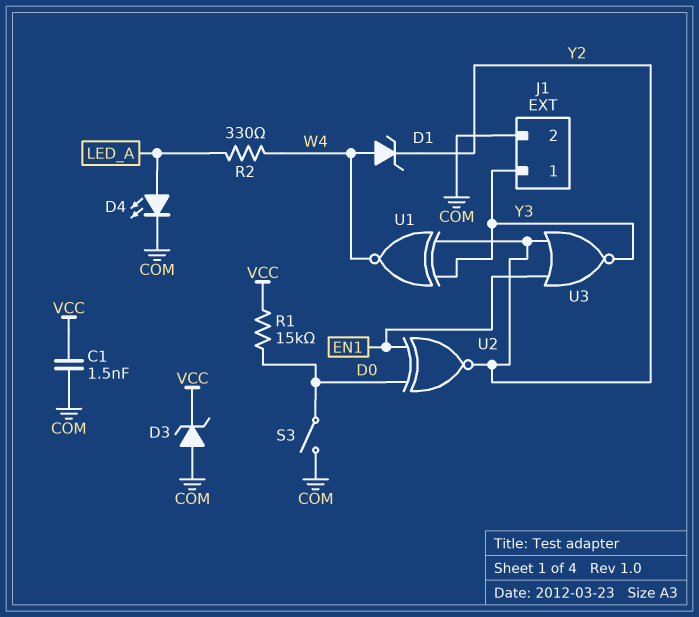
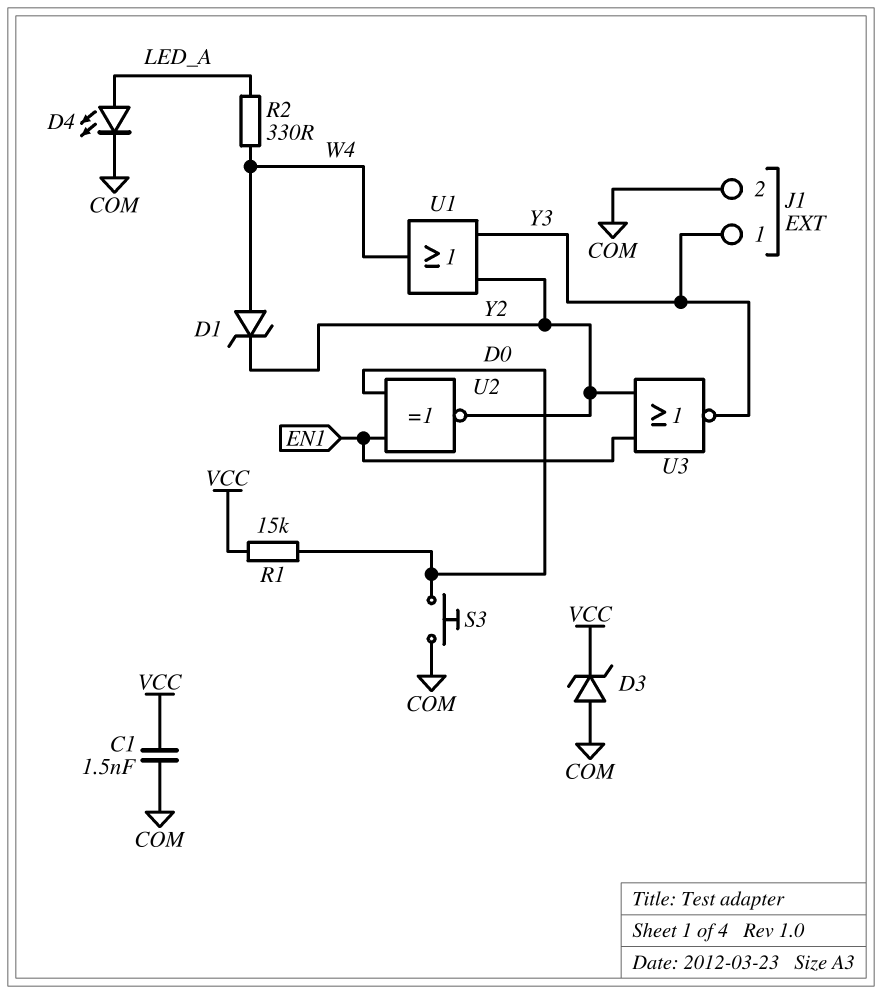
S3: switch (COM, D0) -> button (COM, D0)
U1: XNOR (in Y2, in Y3, out W4) -> OR (in Y2, in Y3, out W4)

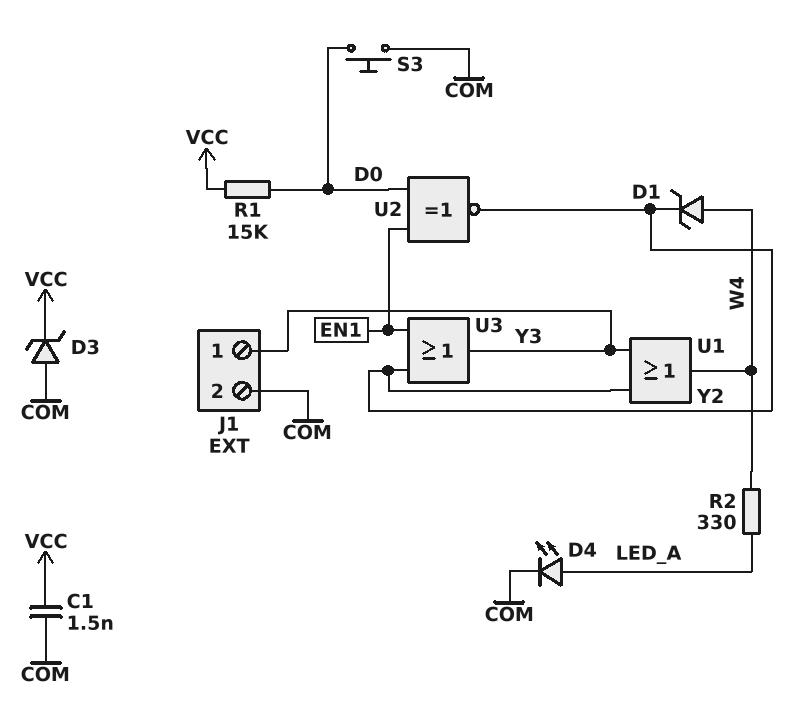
U3: NOR (in EN1, in Y2, out Y3) -> OR (in EN1, in Y2, out Y3)

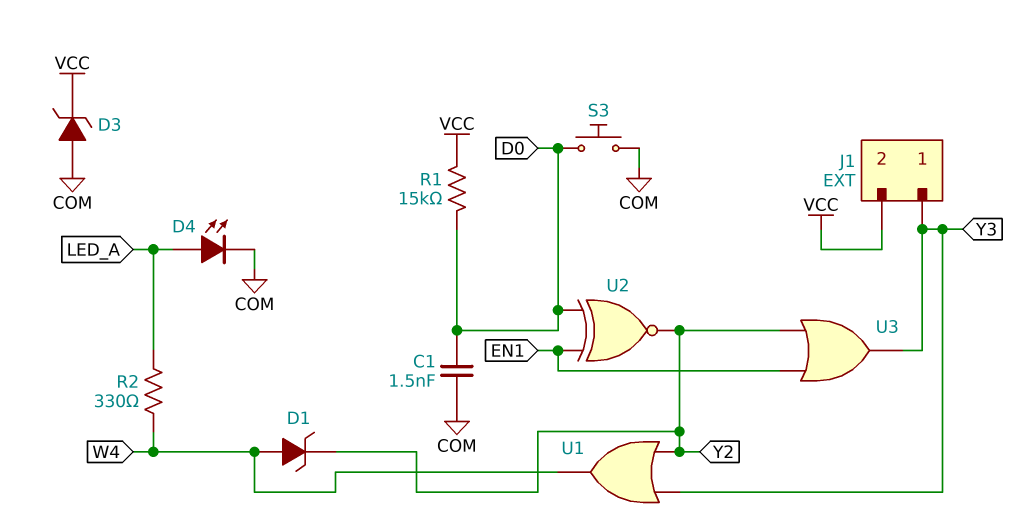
C1: 1.5nF (COM, VCC) -> 1.5nF (COM, D0)
J1 pin 2: COM -> VCC

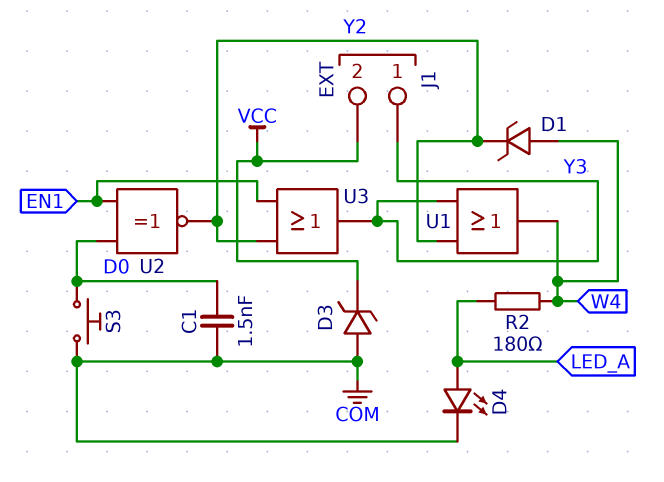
R1: 15k (D0, VCC) -> none
R2: 330 (LED_A, W4) -> 180 (LED_A, W4)

